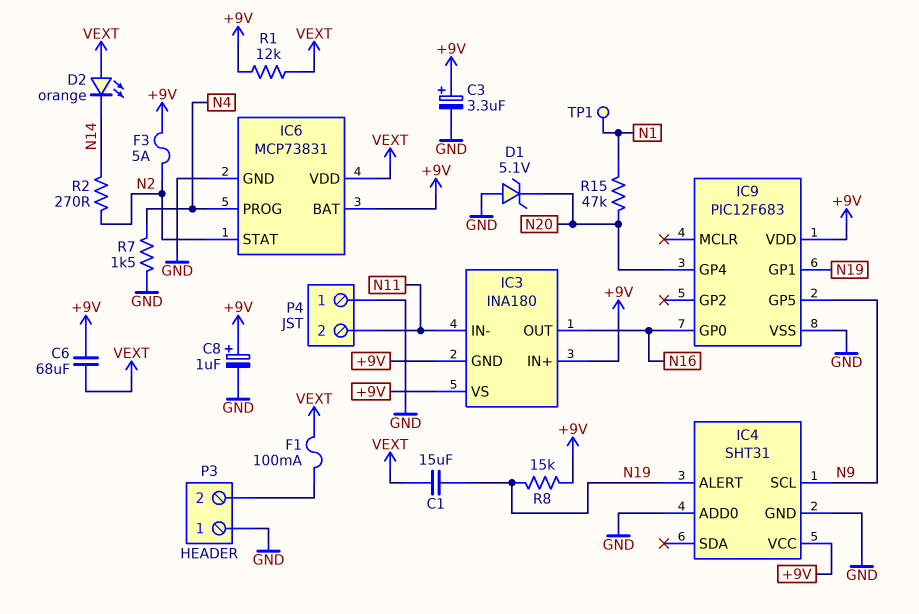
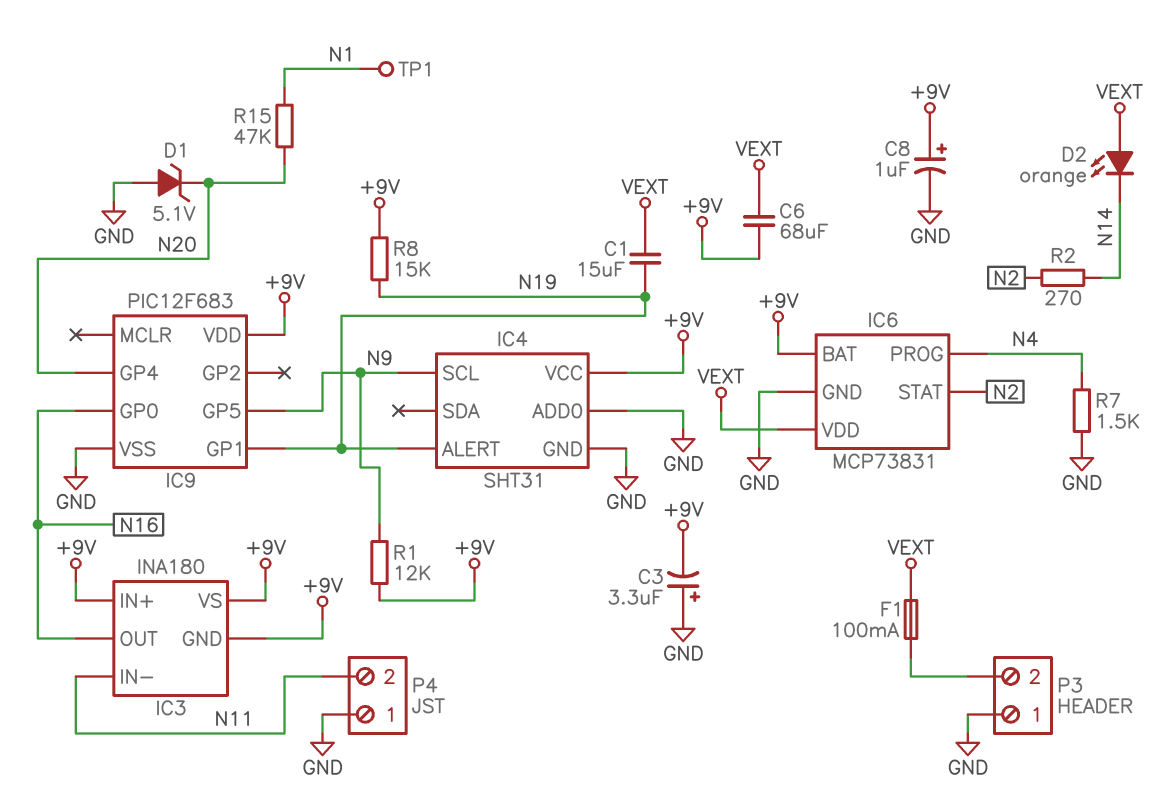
C3: 3.3uF (plus +9V, minus GND) -> 3.3uF (plus GND, minus +9V)
F3: 5A (+9V, N2) -> none
R1: 12k (+9V, VEXT) -> 12k (+9V, N9)

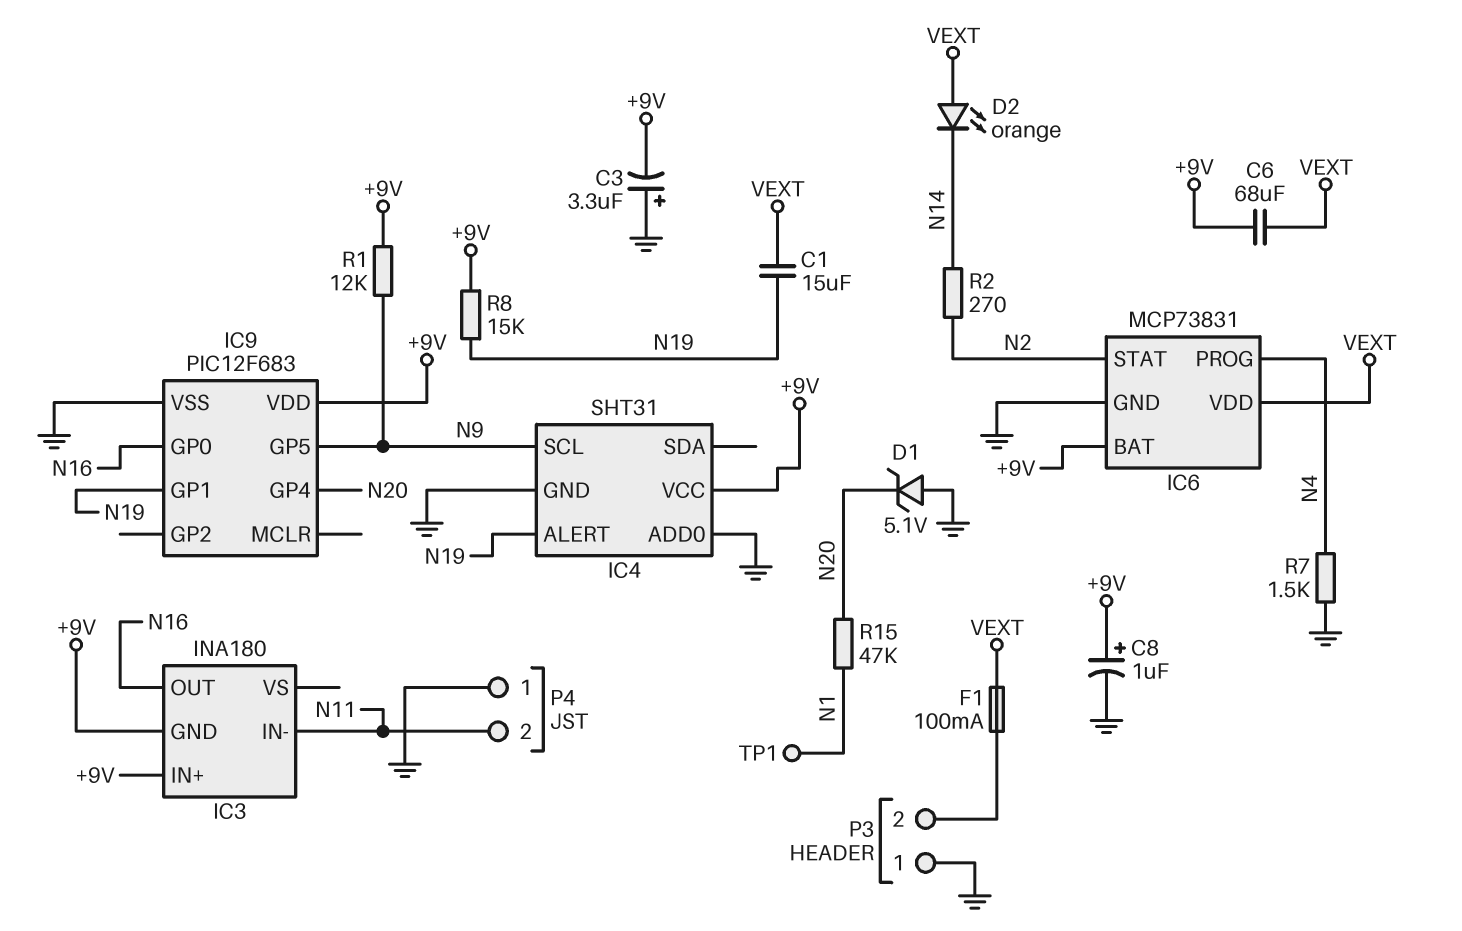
IC3 pin VS: +9V -> none

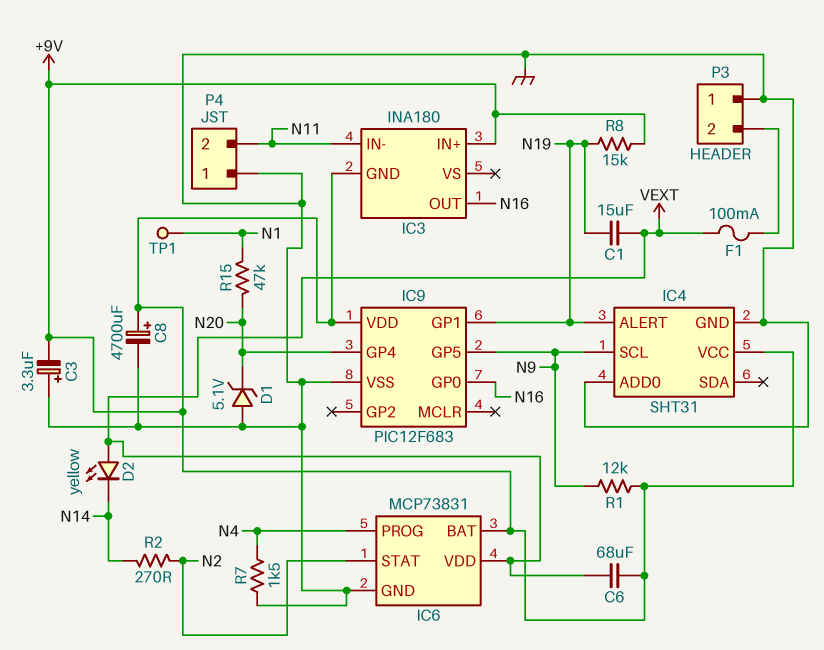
C8: 1uF (plus +9V, minus GND) -> 4700uF (plus +9V, minus GND)
D2: LED orange (A VEXT, K N14) -> LED yellow (A VEXT, K N14)

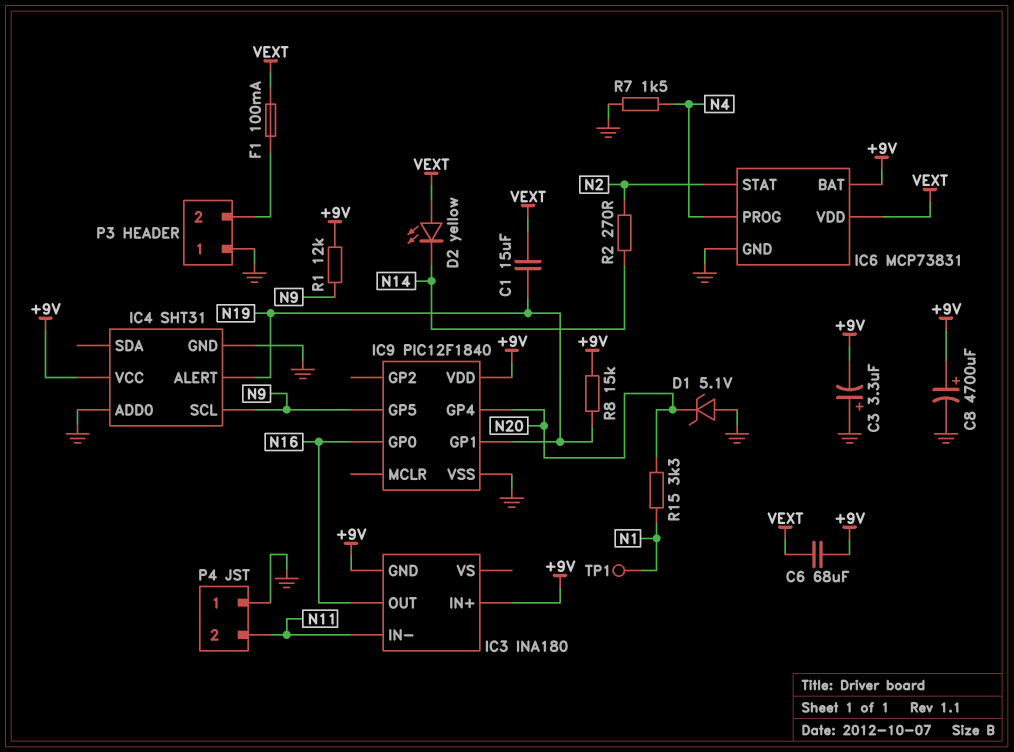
IC9: PIC12F683 -> PIC12F1840
R15: 47k (N1, N20) -> 3.3k (N1, N20)

